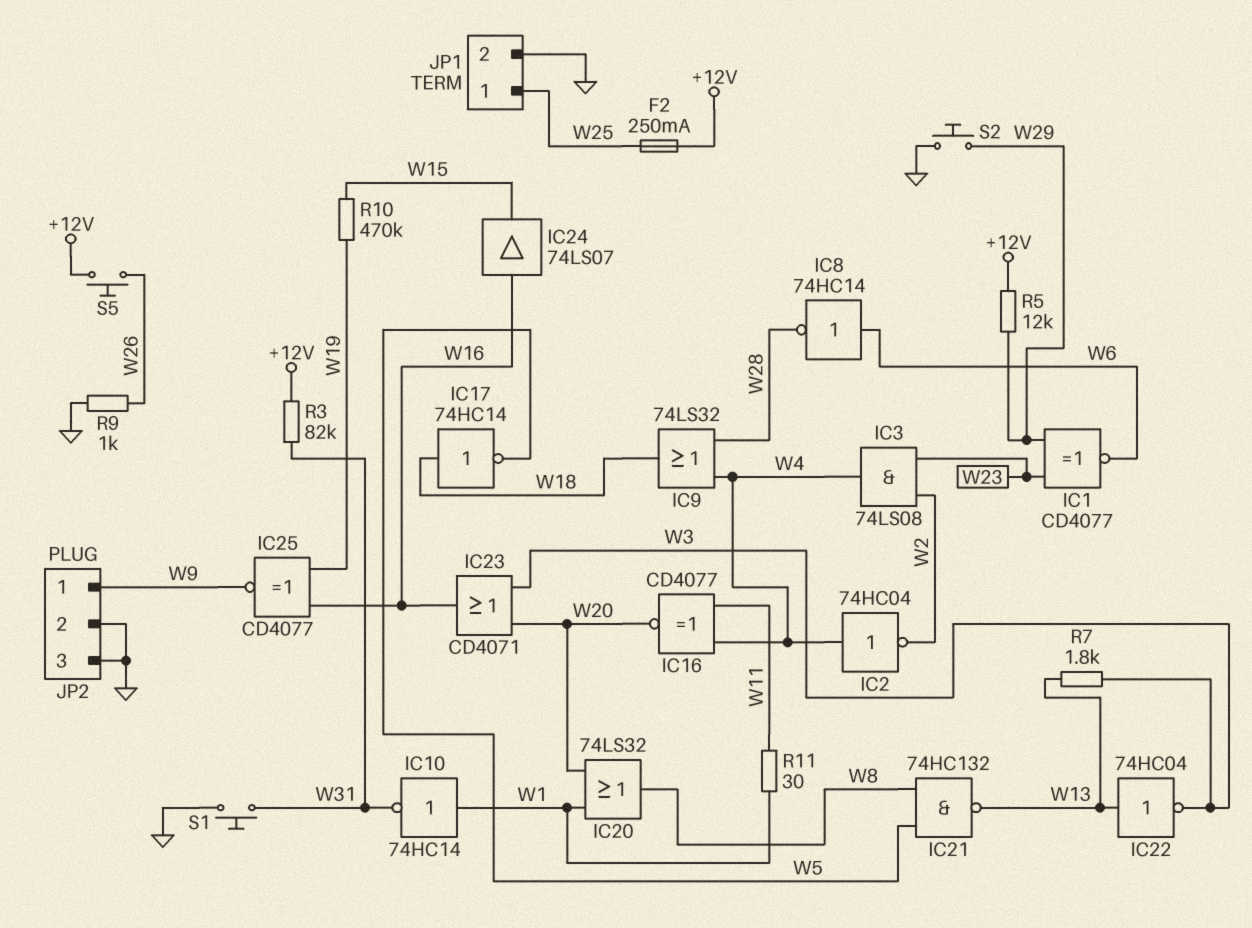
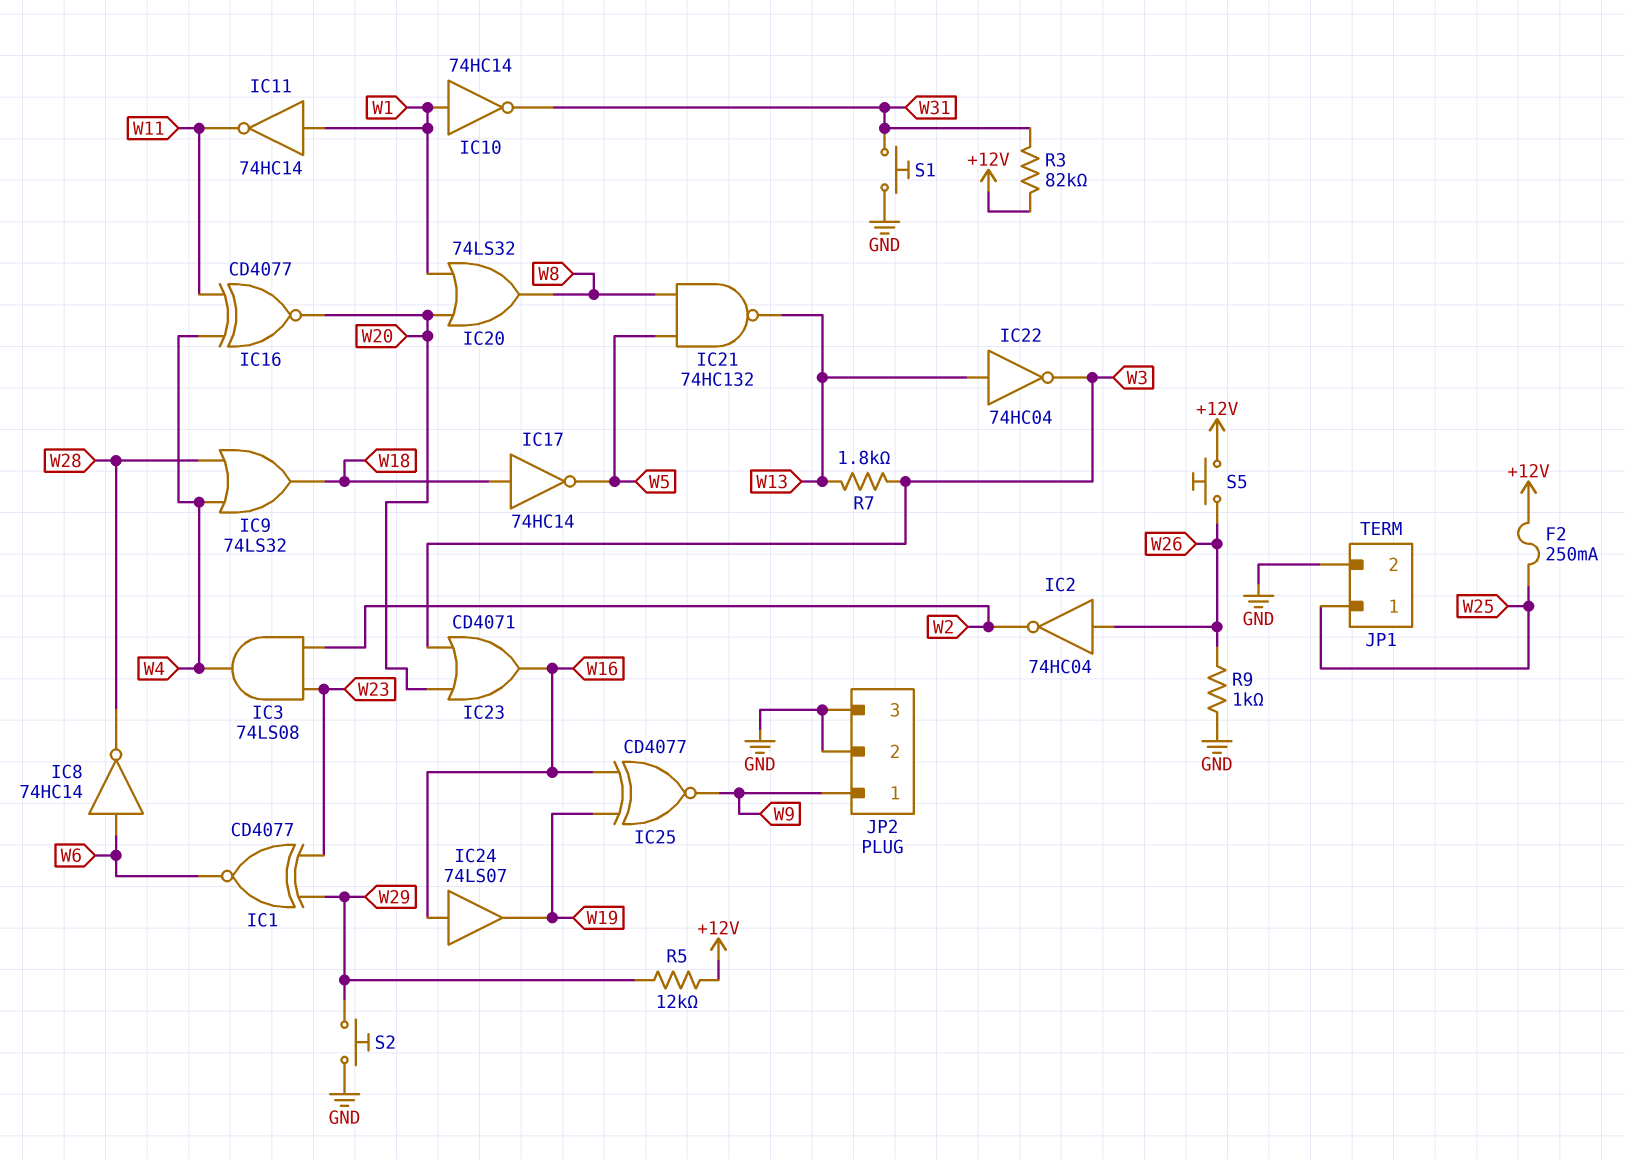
IC2: NOT 74HC04 (in W4, out W2) -> NOT 74HC04 (in W26, out W2)
IC11: none -> NOT 74HC14 (in W1, out W11)
IC24: buffer 74LS07 (in W16, out W15) -> buffer 74LS07 (in W16, out W19)
R10: 470k (W15, W19) -> none
R11: 30 (W1, W11) -> none

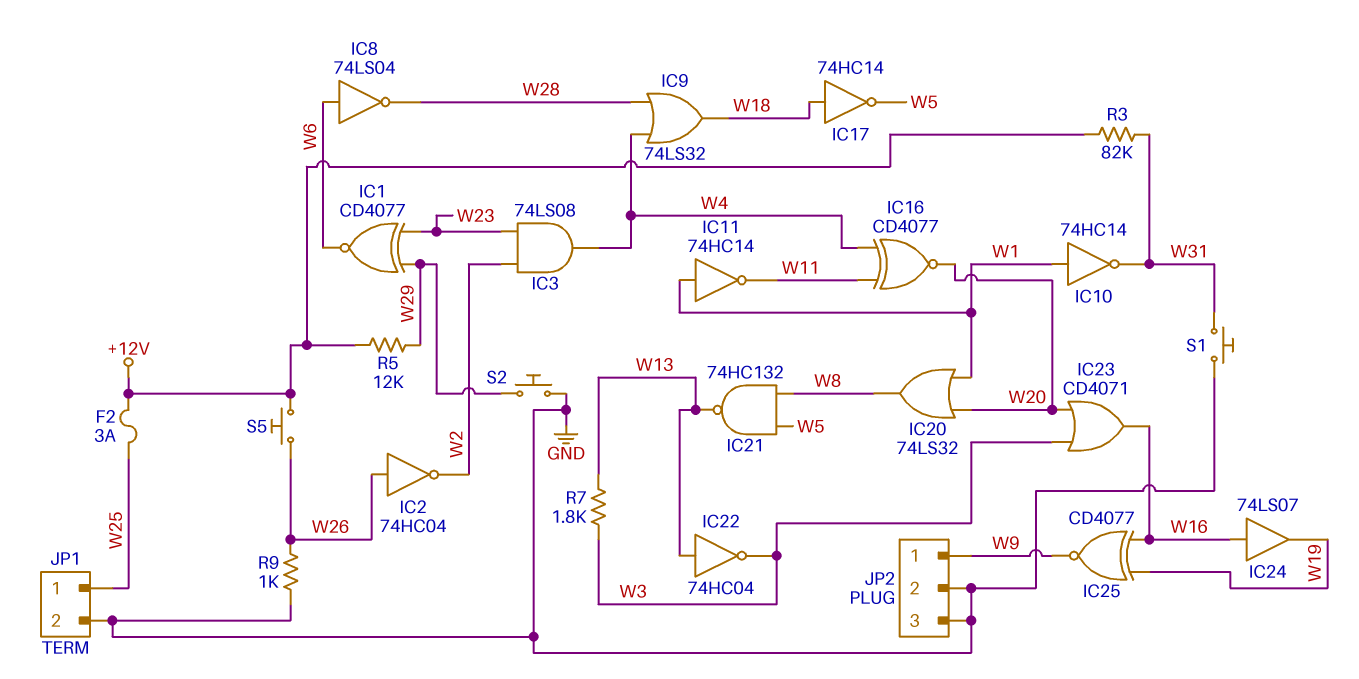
F2: 250mA (+12V, W25) -> 3A (+12V, W25)
IC8: NOT 74HC14 (in W6, out W28) -> NOT 74LS04 (in W6, out W28)

